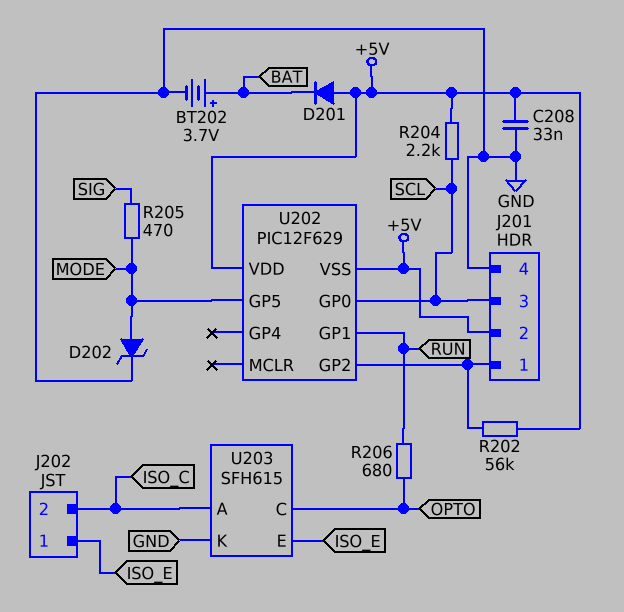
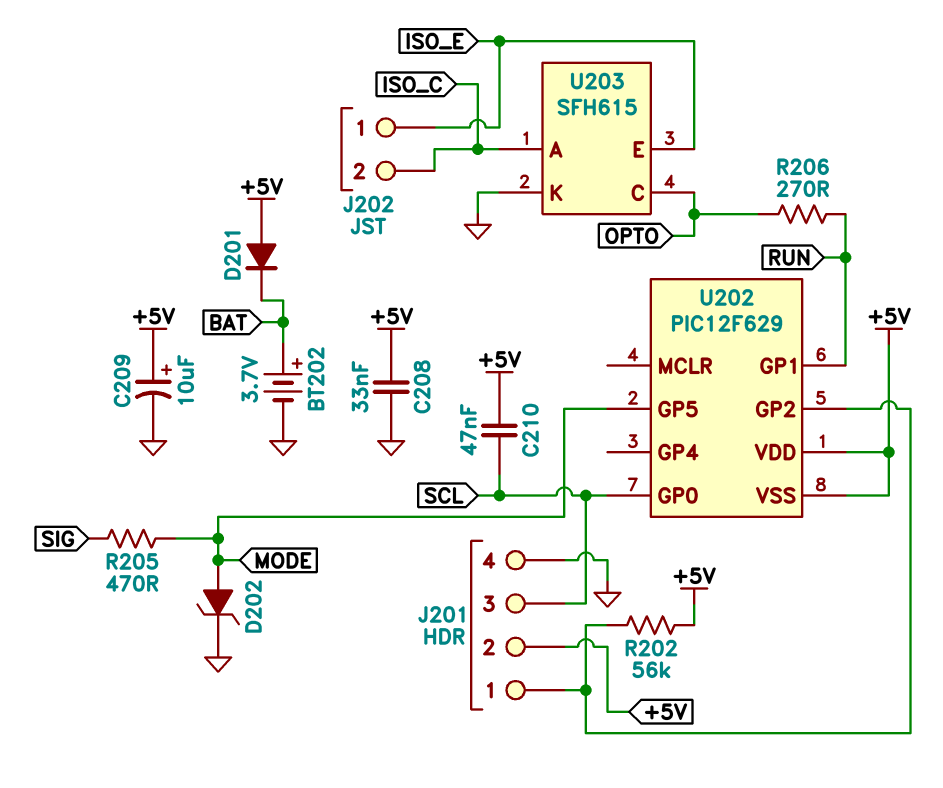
C209: none -> 10uF (plus +5V, minus GND)
C210: none -> 47nF (+5V, SCL)
R204: 2.2k (+5V, SCL) -> none
R206: 680 (OPTO, RUN) -> 270 (OPTO, RUN)

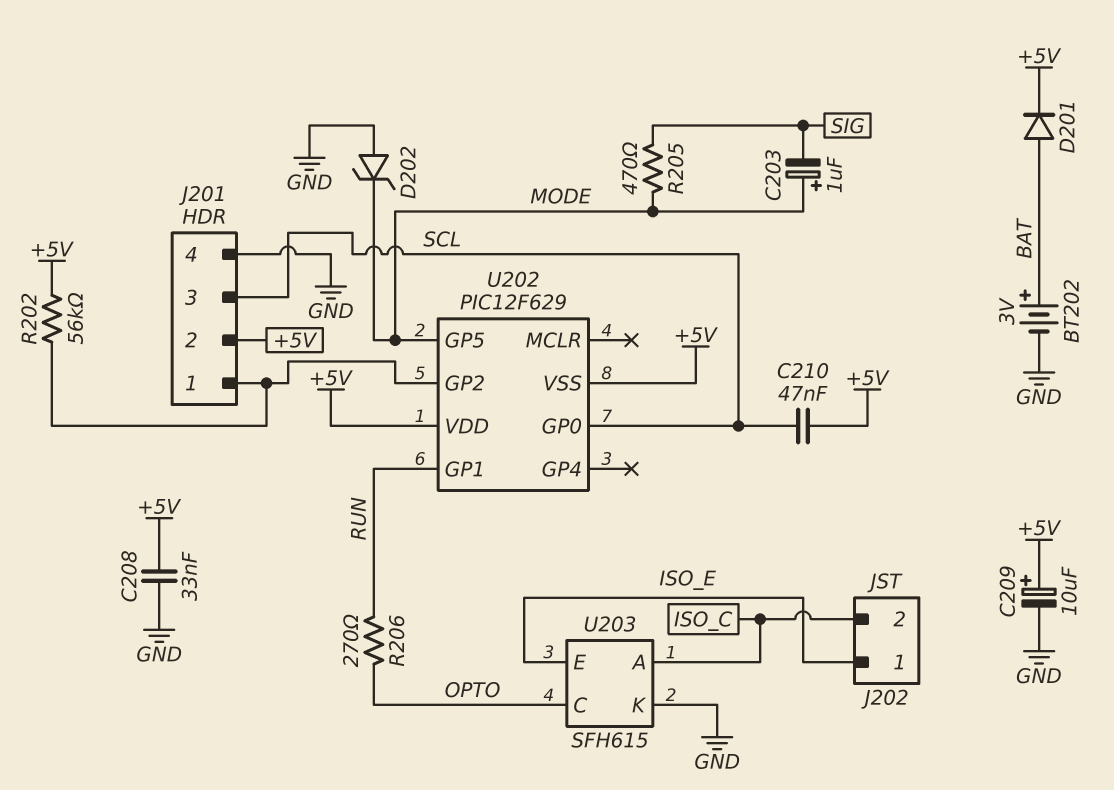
BT202: 3.7V (plus BAT, minus GND) -> 3V (plus BAT, minus GND)
C203: none -> 1uF (plus MODE, minus SIG)
D201: diode (A +5V, K BAT) -> diode (A BAT, K +5V)
D202: zener (A MODE, K GND) -> zener (A GND, K MODE)

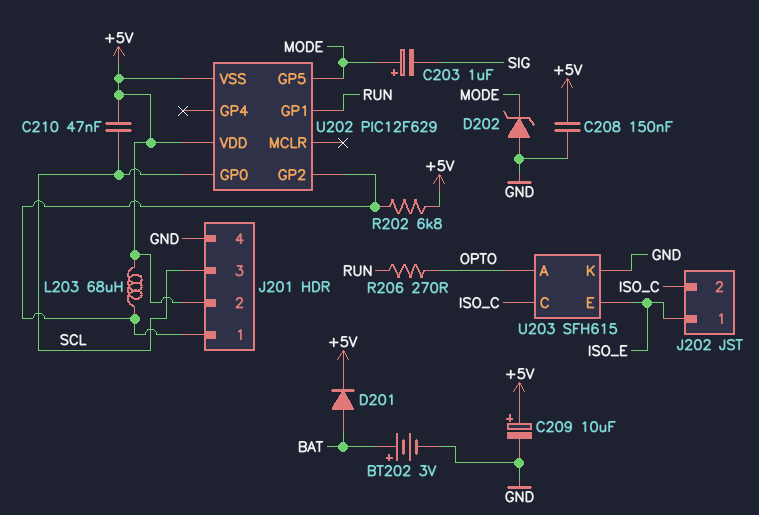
C208: 33nF (+5V, GND) -> 150nF (+5V, GND)
L203: none -> 68uH (+5V, J201/1)
R202: 56k (+5V, J201/1) -> 6.8k (+5V, J201/1)
R205: 470 (MODE, SIG) -> none
U203 pin A: ISO_C -> OPTO
U203 pin C: OPTO -> ISO_C

